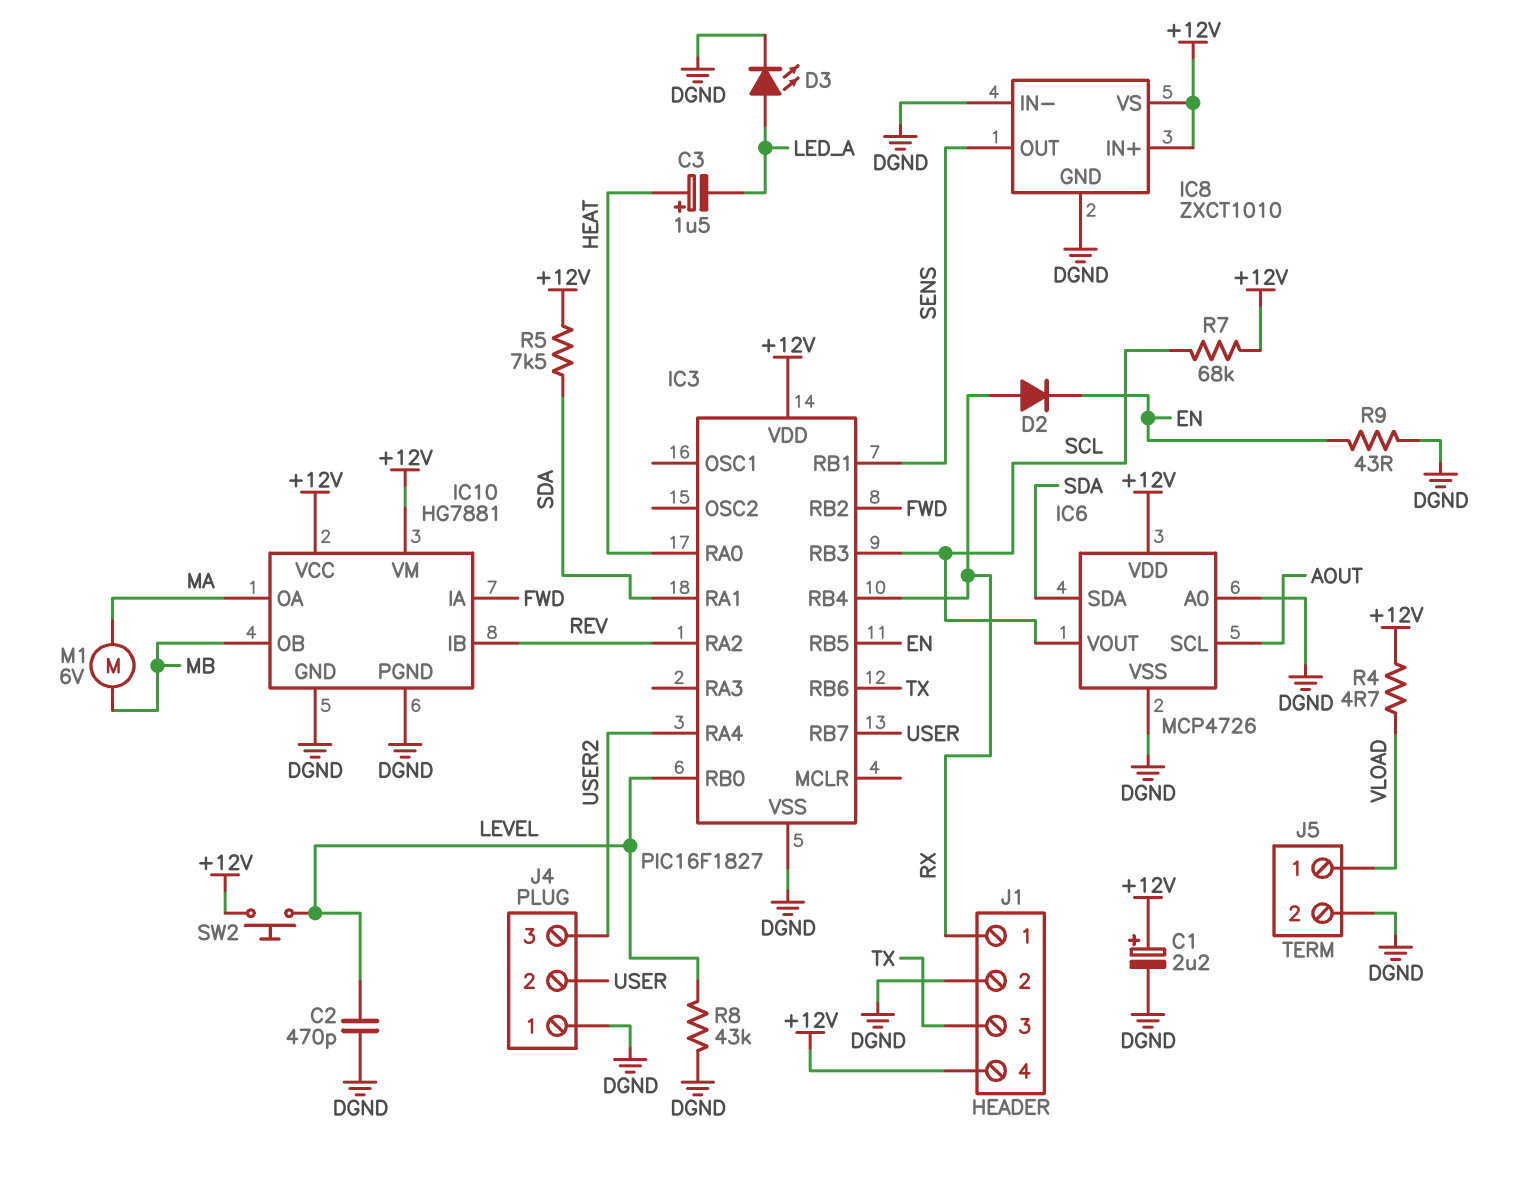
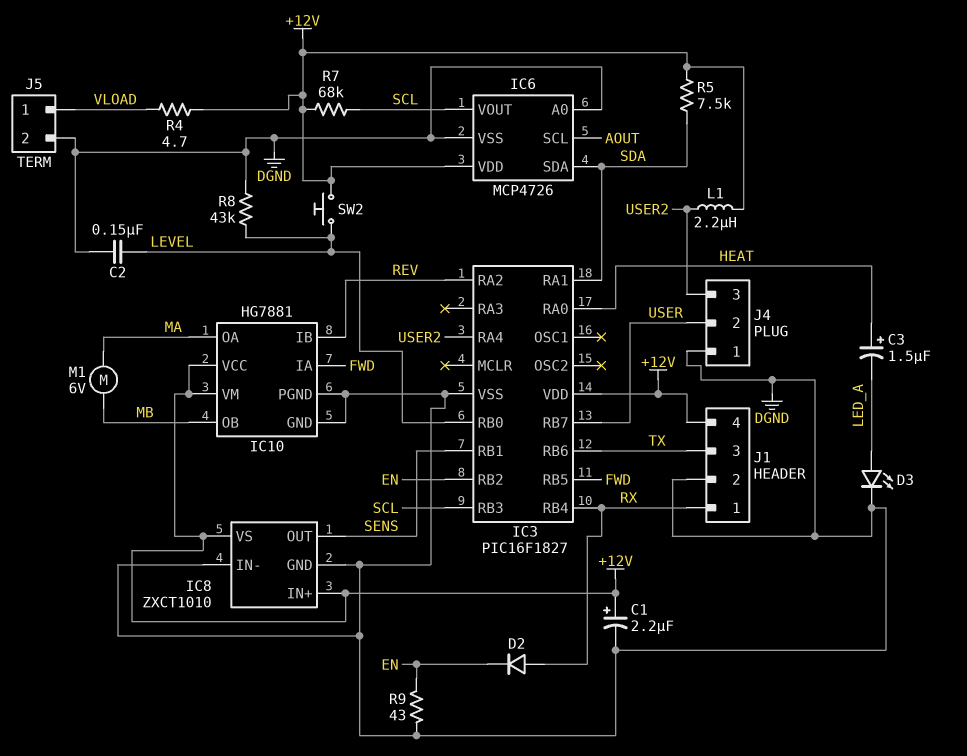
C2: 470pF (DGND, LEVEL) -> 150nF (DGND, LEVEL)
IC3 pin RB2: FWD -> EN
IC3 pin RB5: EN -> FWD
L1: none -> 2.2uH (+12V, USER2)

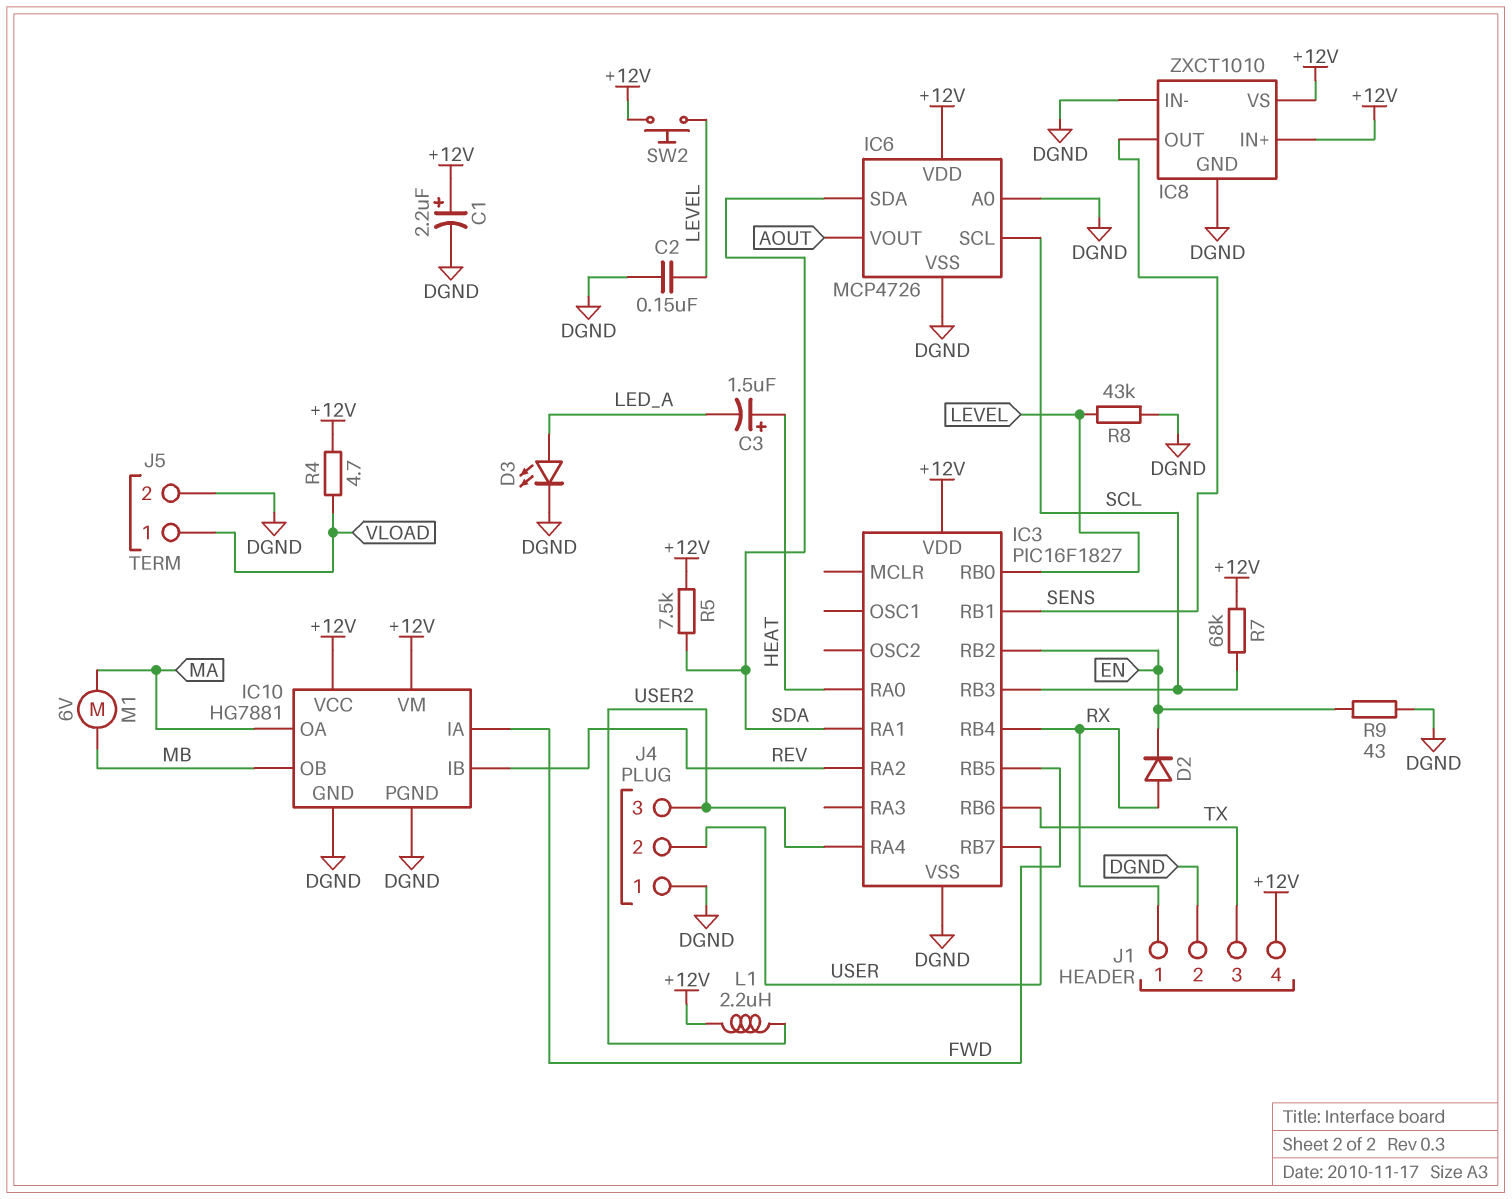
IC6 pin SCL: AOUT -> SCL
IC6 pin VOUT: SCL -> AOUT

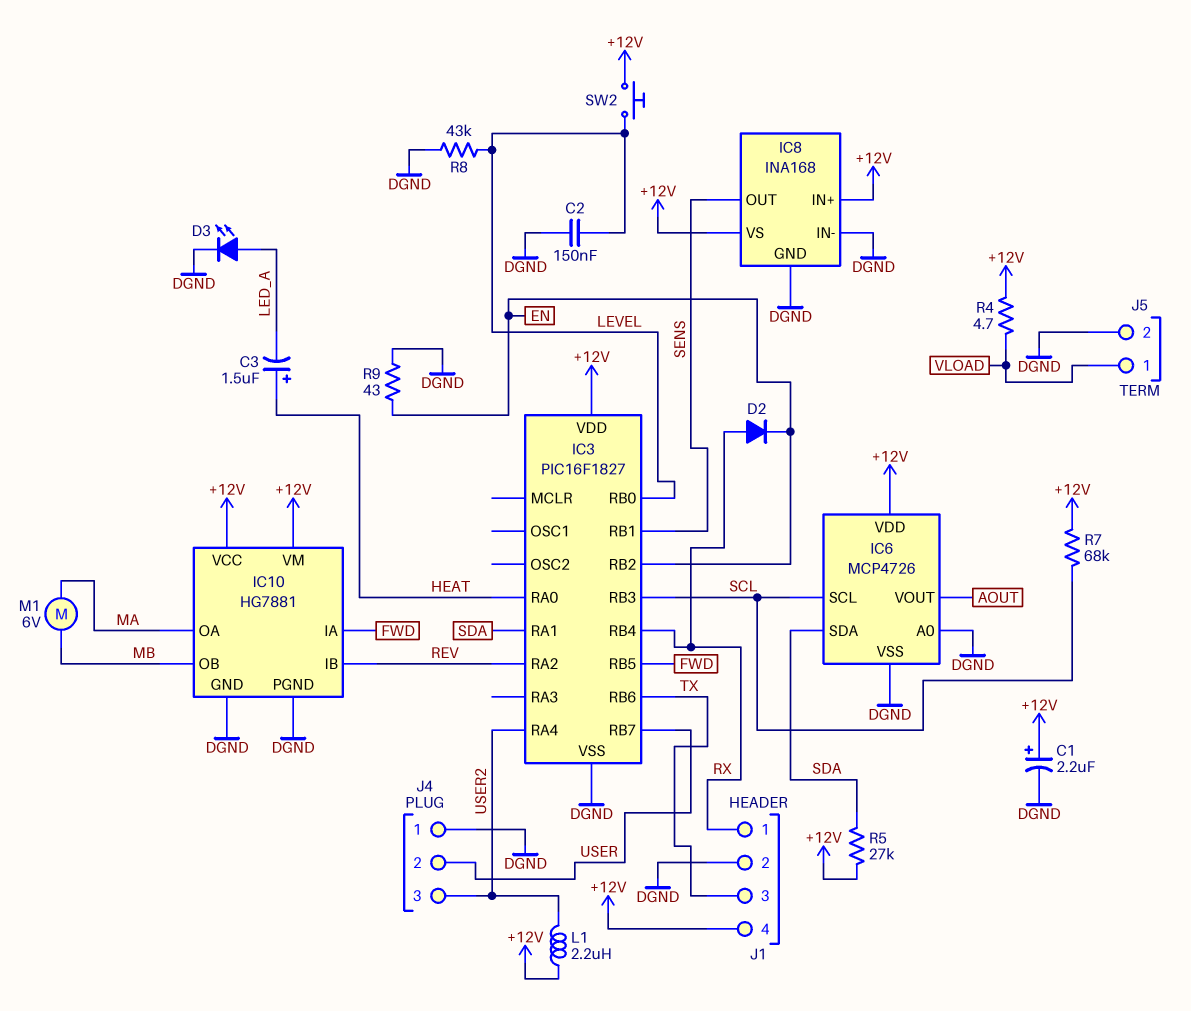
IC8: ZXCT1010 -> INA168
R5: 7.5k (+12V, SDA) -> 27k (+12V, SDA)

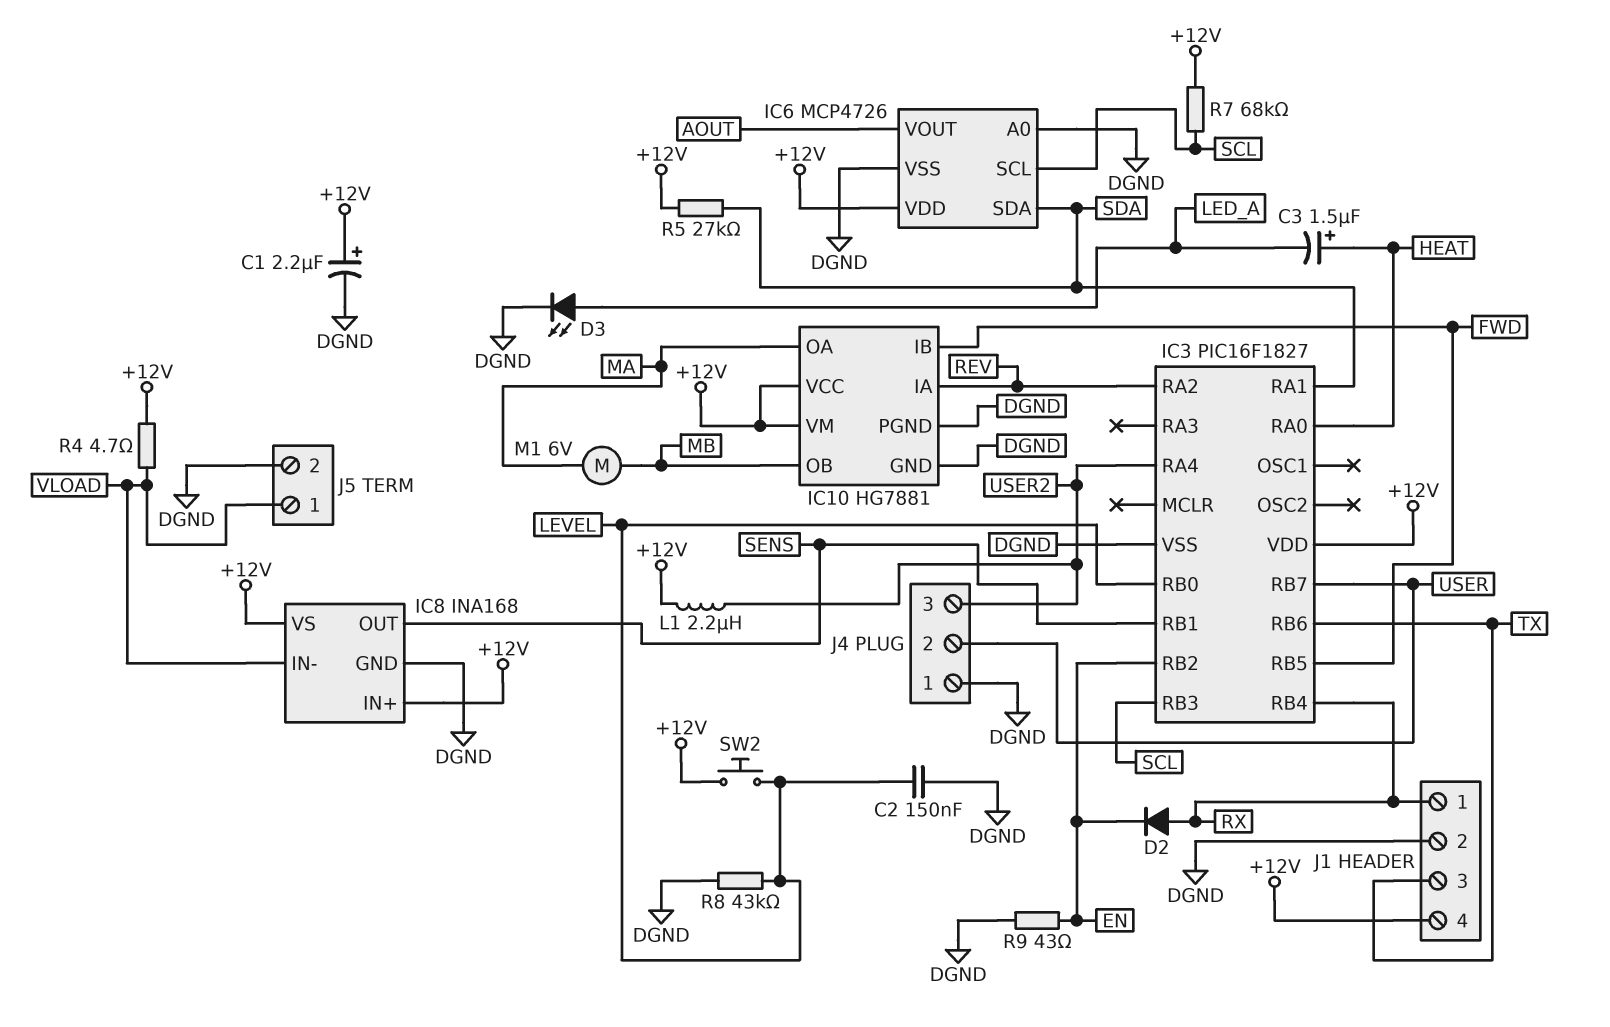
IC8 pin IN-: DGND -> VLOAD
IC10 pin IA: FWD -> REV
IC10 pin IB: REV -> FWD

